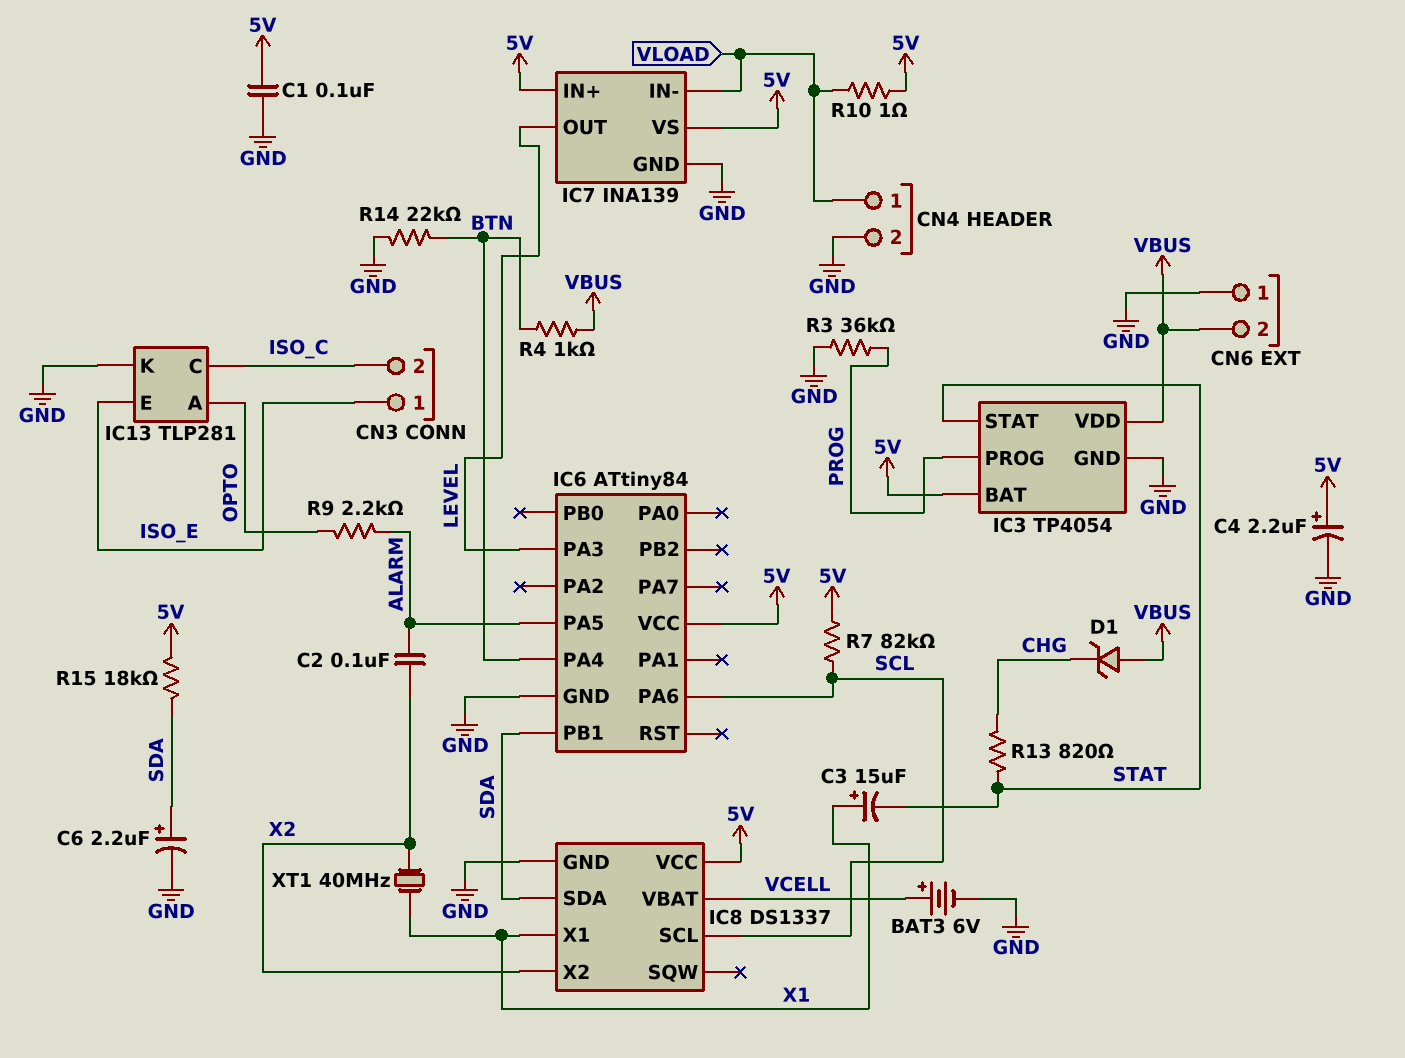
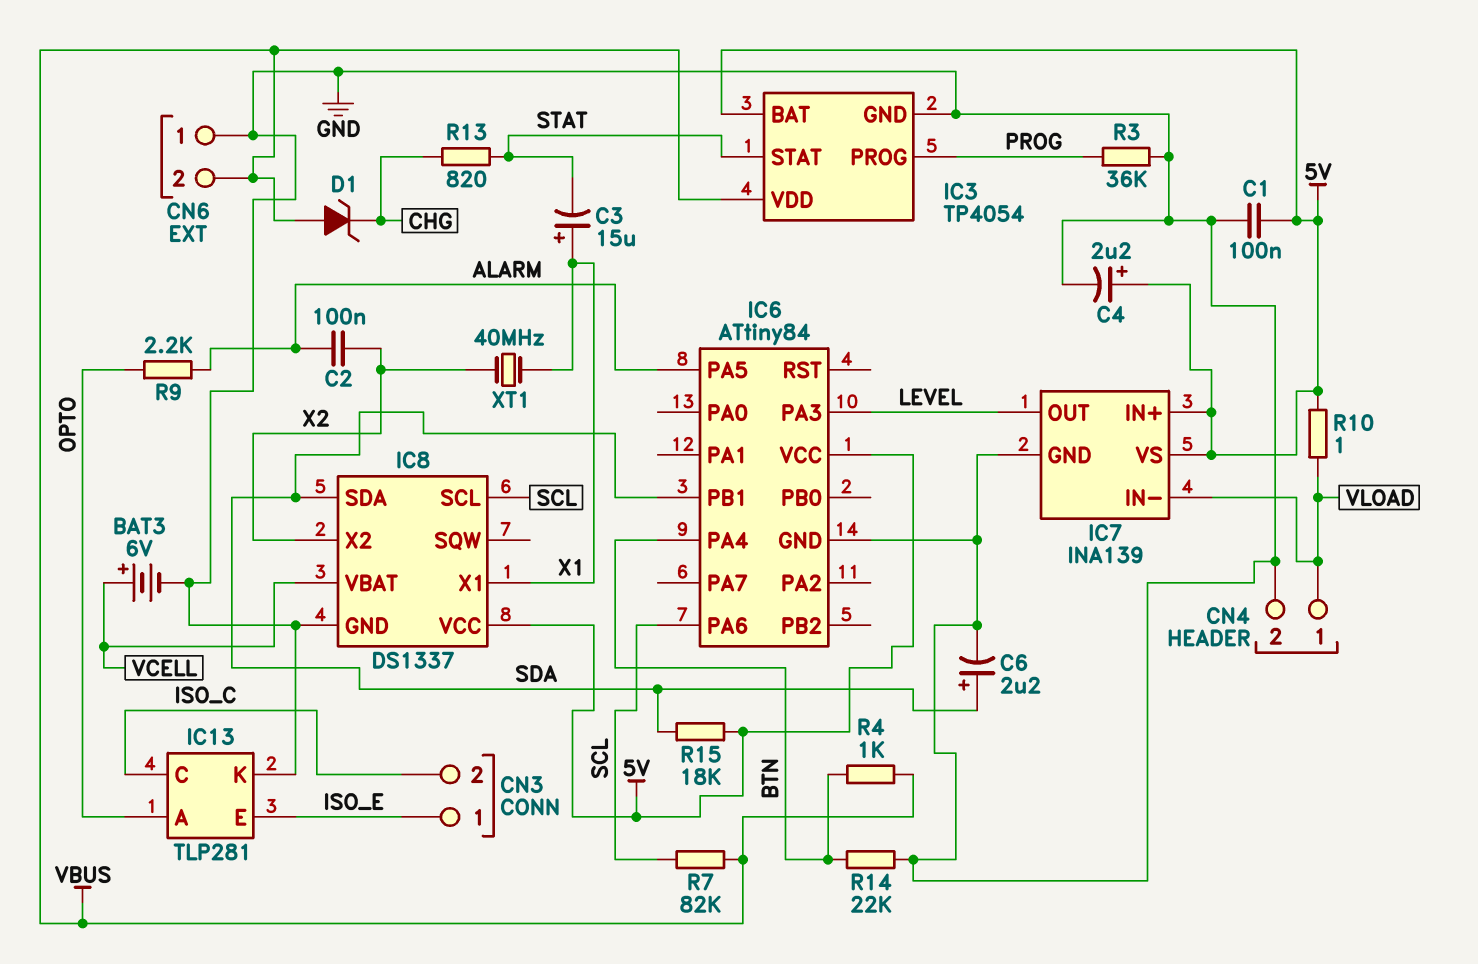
R7: 82k (5V, SCL) -> 82k (SCL, VBUS)

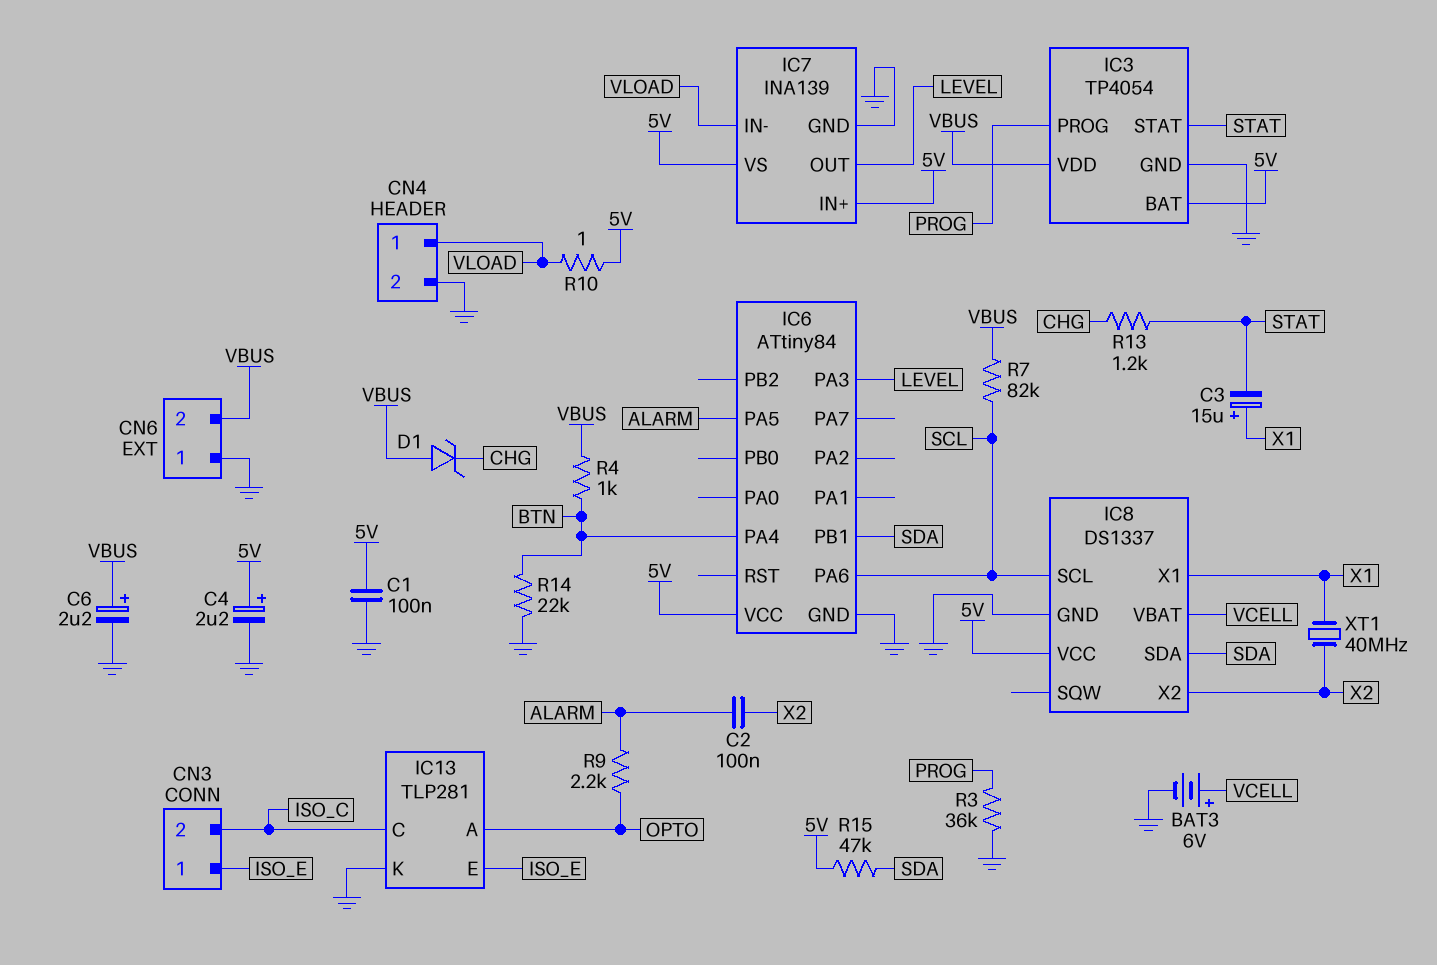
C6: 2.2uF (plus SDA, minus GND) -> 2.2uF (plus VBUS, minus GND)
R13: 820 (CHG, STAT) -> 1.2k (CHG, STAT)
R15: 18k (5V, SDA) -> 47k (5V, SDA)

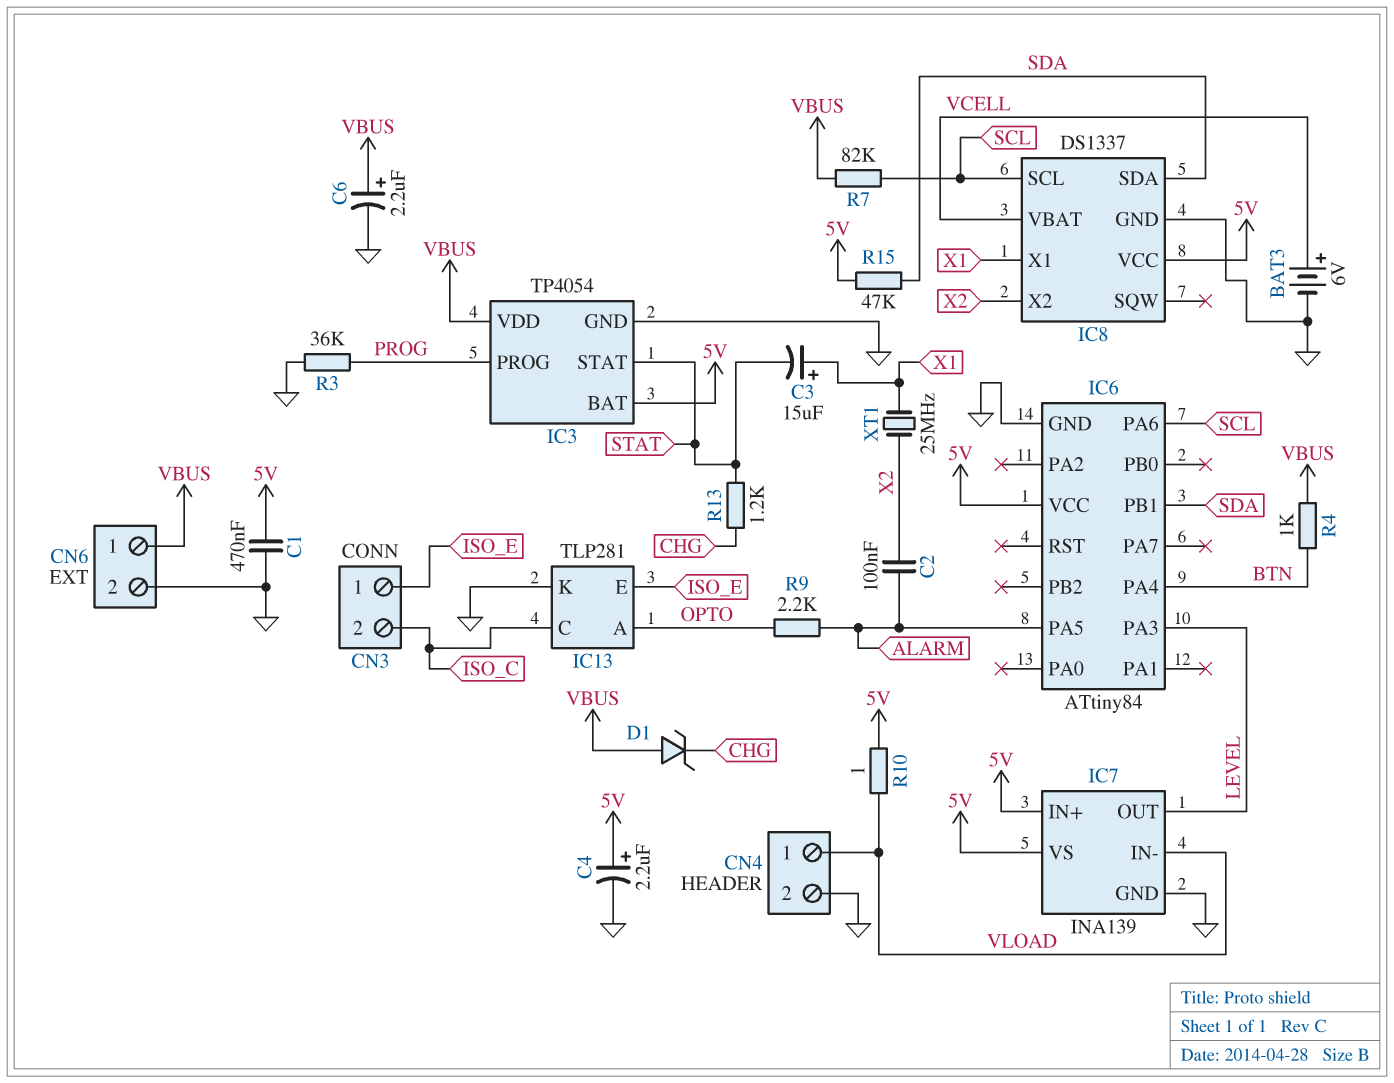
C1: 100nF (5V, GND) -> 470nF (5V, GND)
CN6 pin 1: GND -> VBUS
CN6 pin 2: VBUS -> GND
R14: 22k (BTN, GND) -> none
XT1: 40MHz (X1, X2) -> 25MHz (X1, X2)

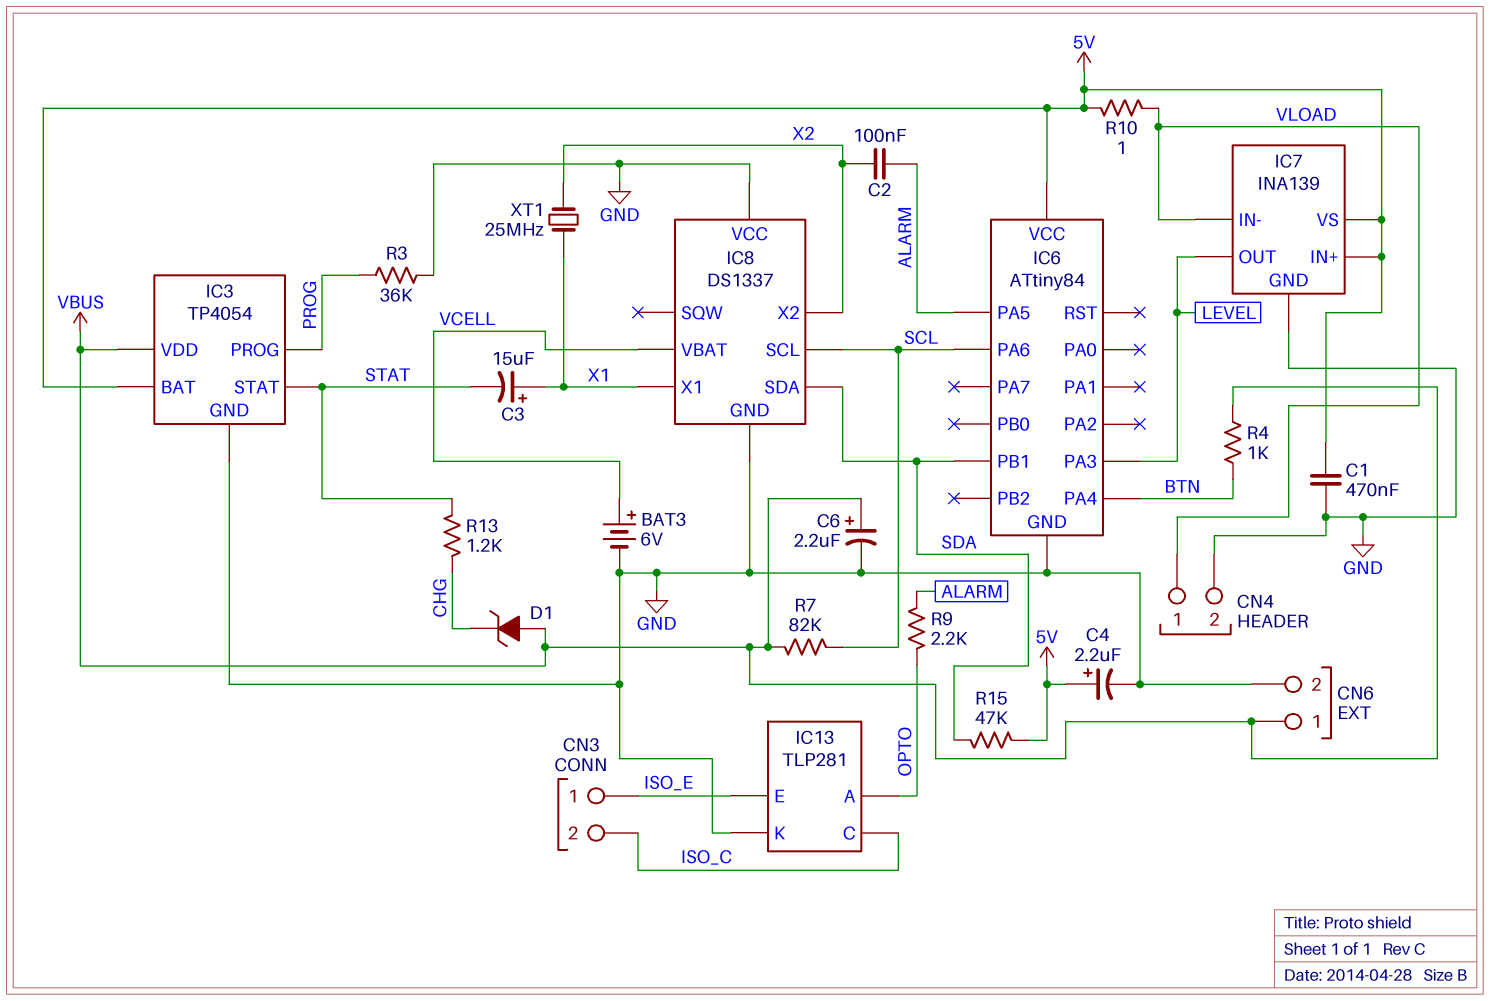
IC8 pin VCC: 5V -> GND

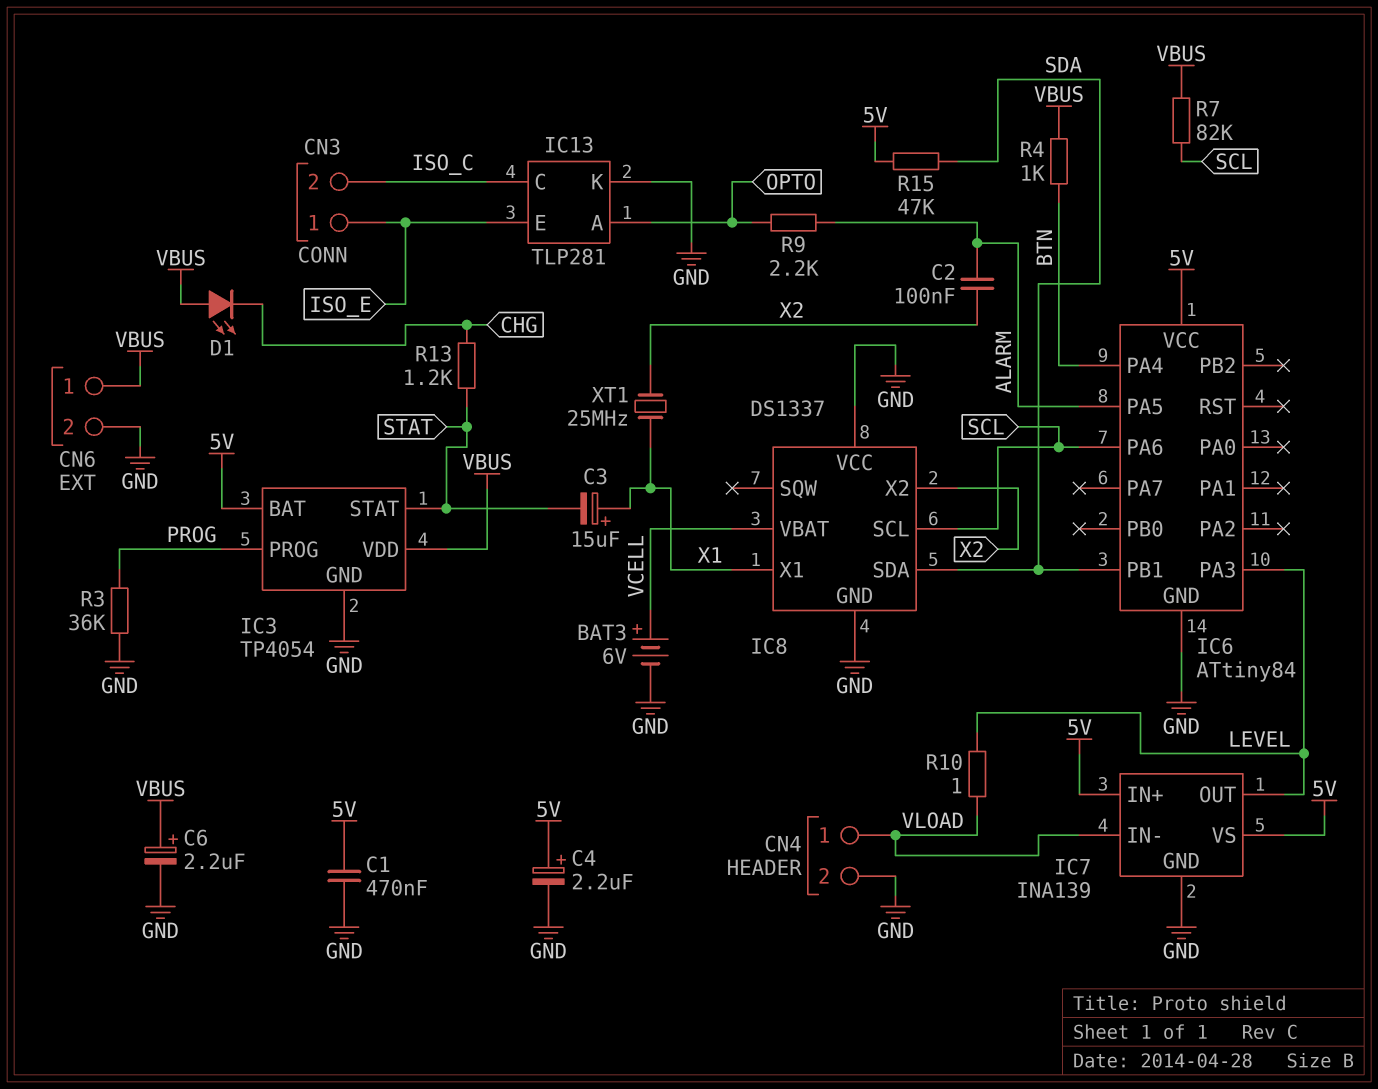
D1: zener (A VBUS, K CHG) -> LED (A VBUS, K CHG)
R10: 1 (5V, VLOAD) -> 1 (LEVEL, VLOAD)

